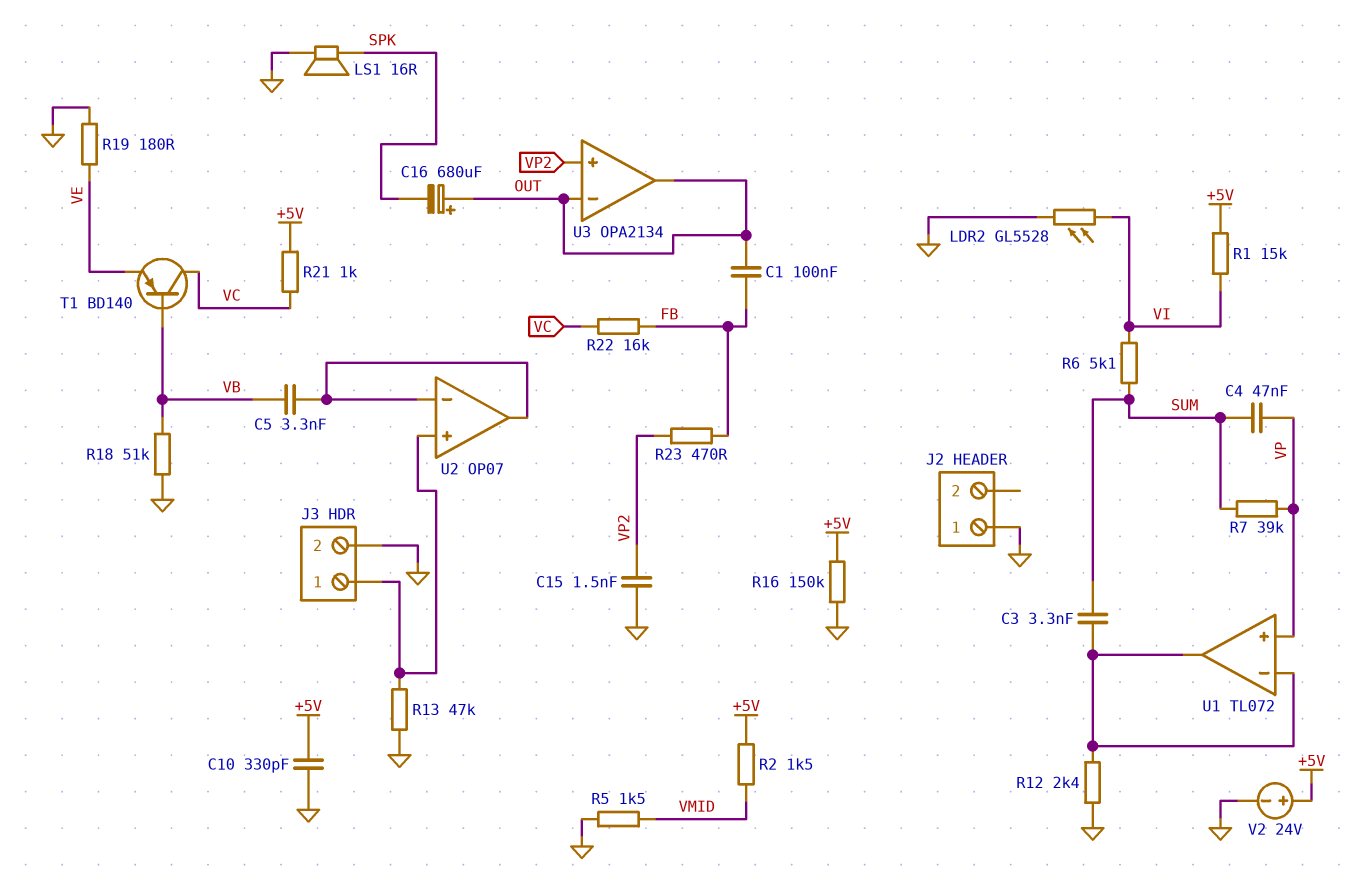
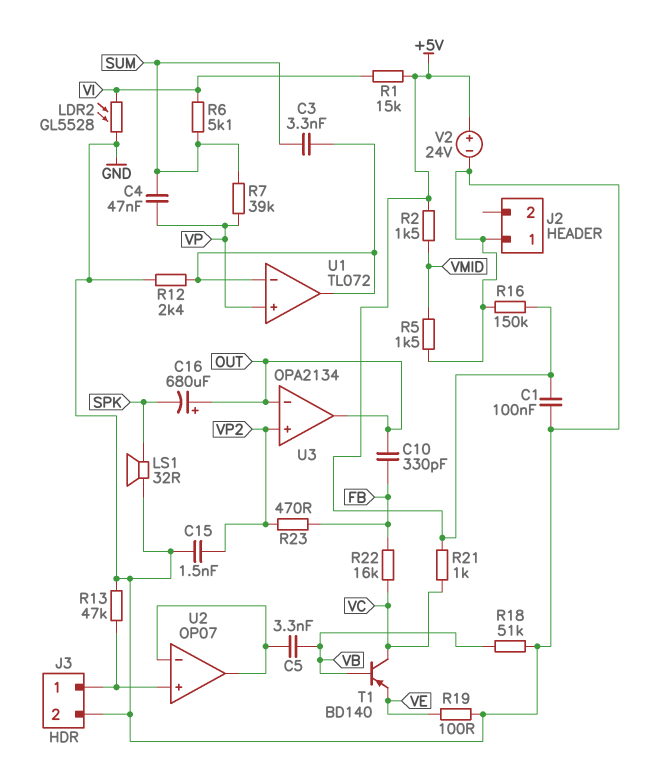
C1: 100nF (FB, OUT) -> 100nF (+5V, GND)
C10: 330pF (+5V, GND) -> 330pF (FB, OUT)
LS1: speaker 16R (GND, SPK) -> speaker 32R (GND, SPK)
R19: 180 (GND, VE) -> 100 (GND, VE)

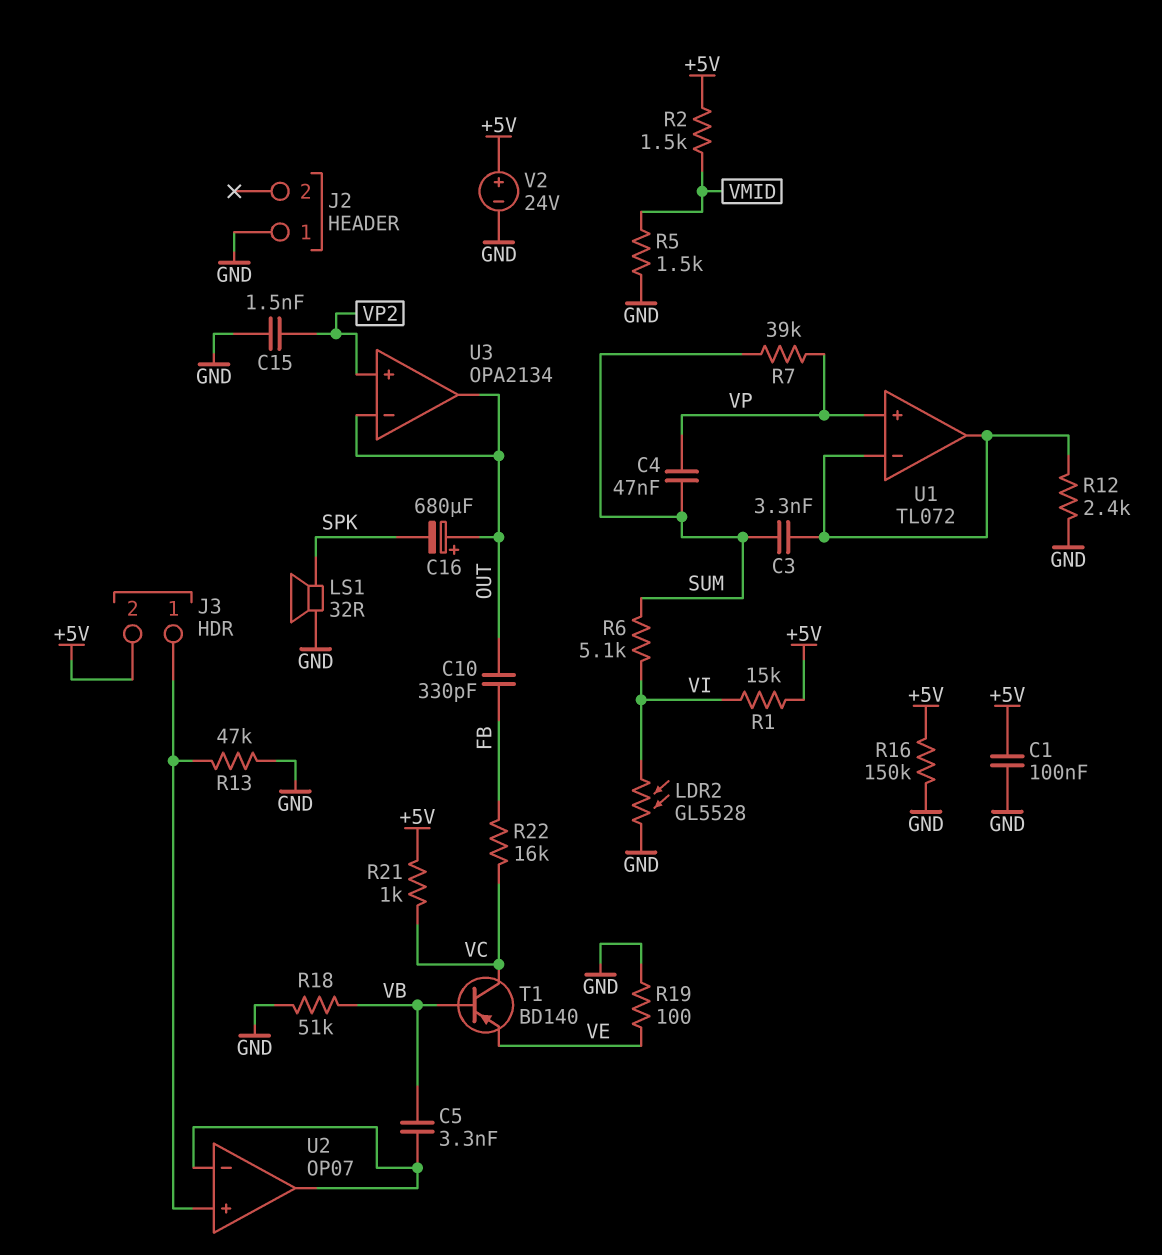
J3 pin 2: GND -> +5V
R23: 470 (FB, VP2) -> none

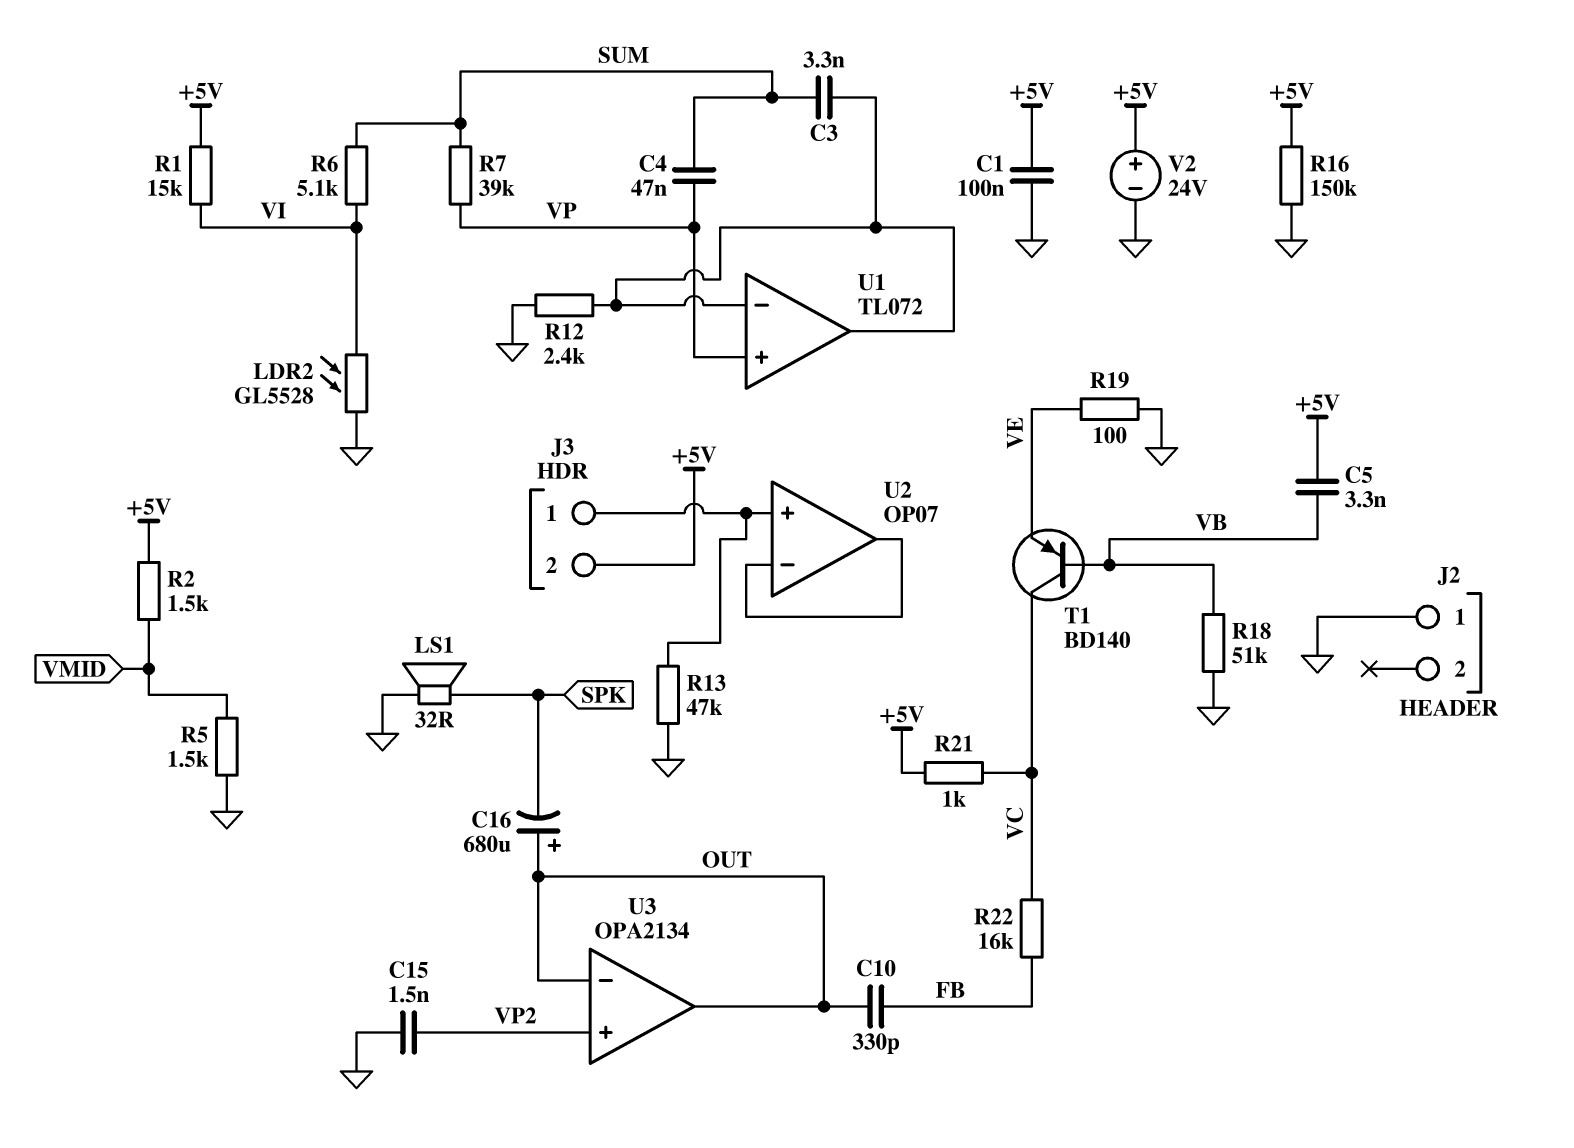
C5: 3.3nF (U2/in-, VB) -> 3.3nF (+5V, VB)

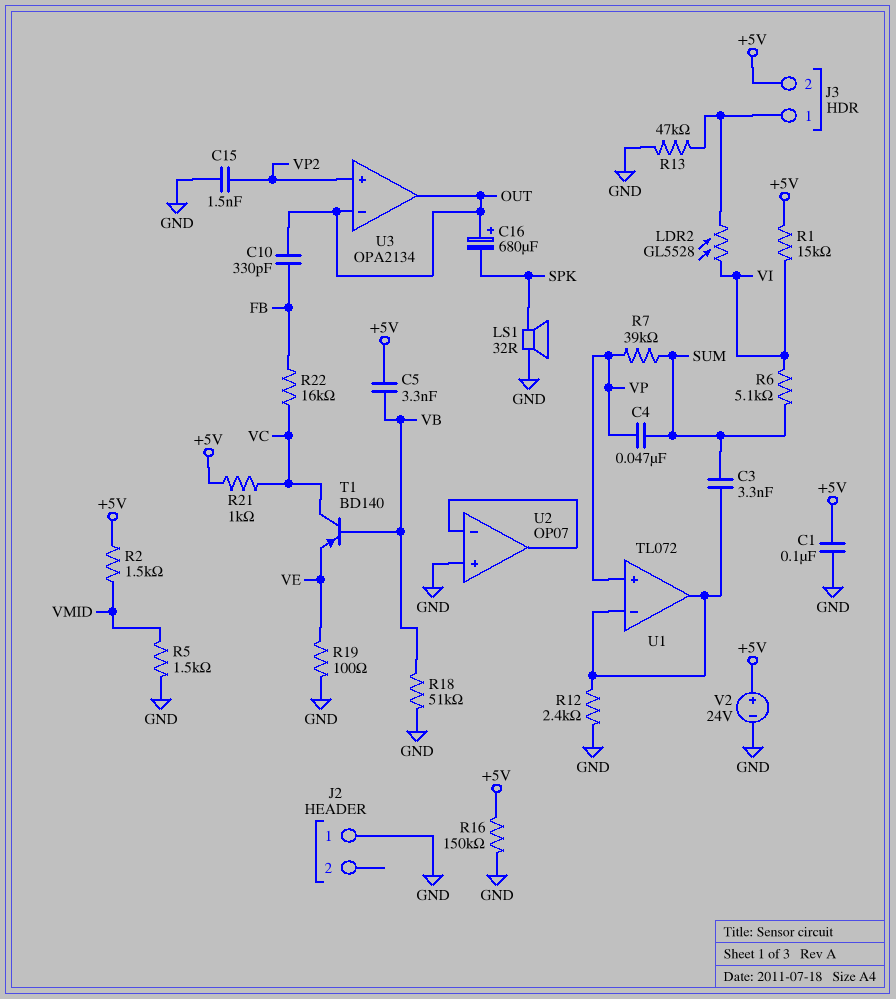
LDR2: GL5528 (GND, VI) -> GL5528 (J3/1, VI)
U2 pin in+: J3/1 -> GND

